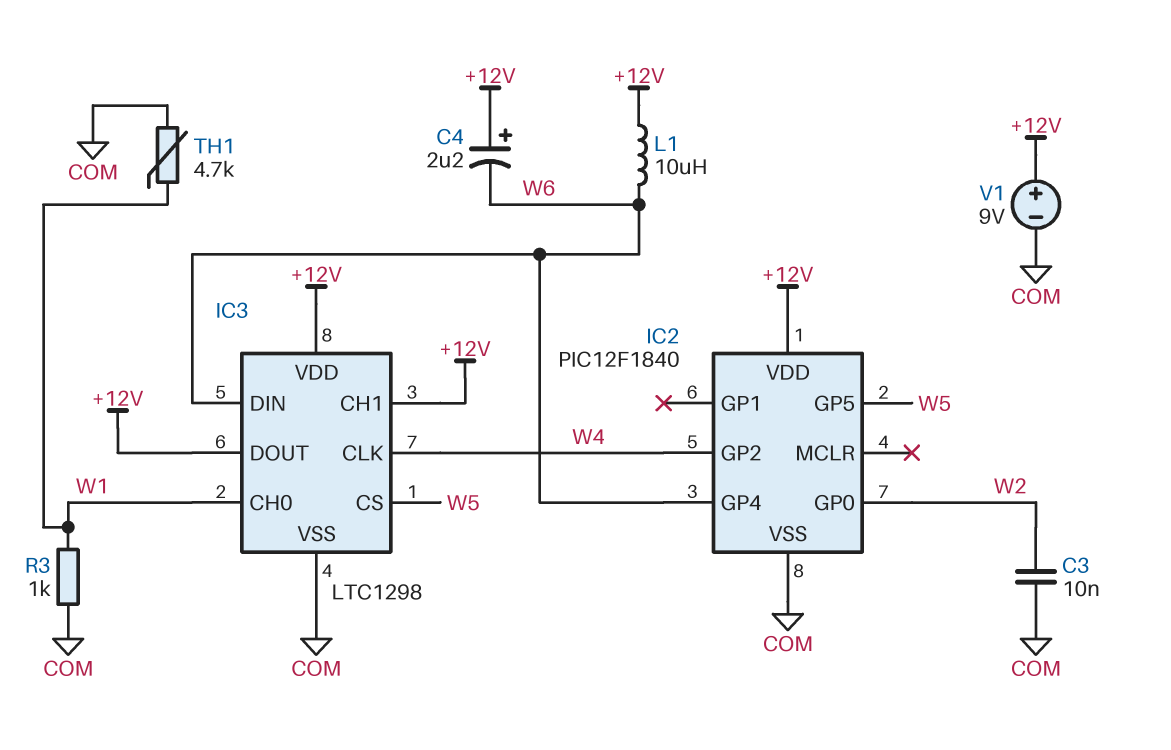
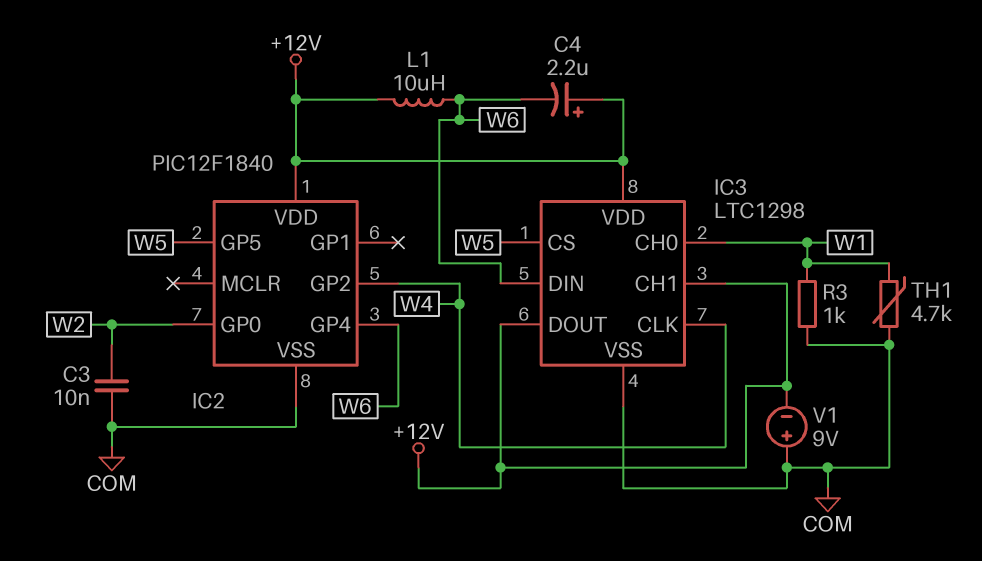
V1: 9V (plus +12V, minus COM) -> 9V (plus COM, minus +12V)

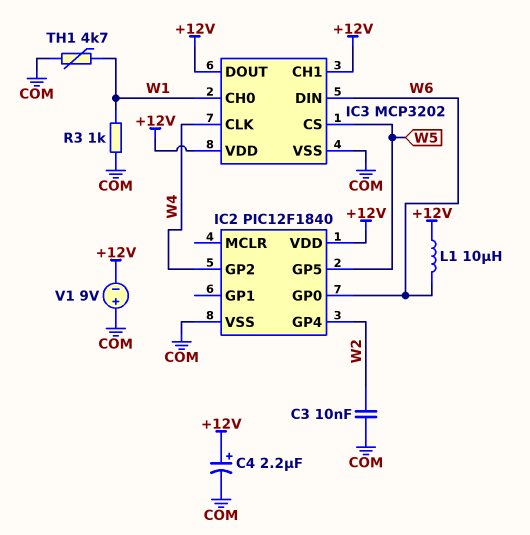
C4: 2.2uF (plus +12V, minus W6) -> 2.2uF (plus +12V, minus COM)
IC2 pin GP0: W2 -> W6
IC2 pin GP4: W6 -> W2
IC3: LTC1298 -> MCP3202

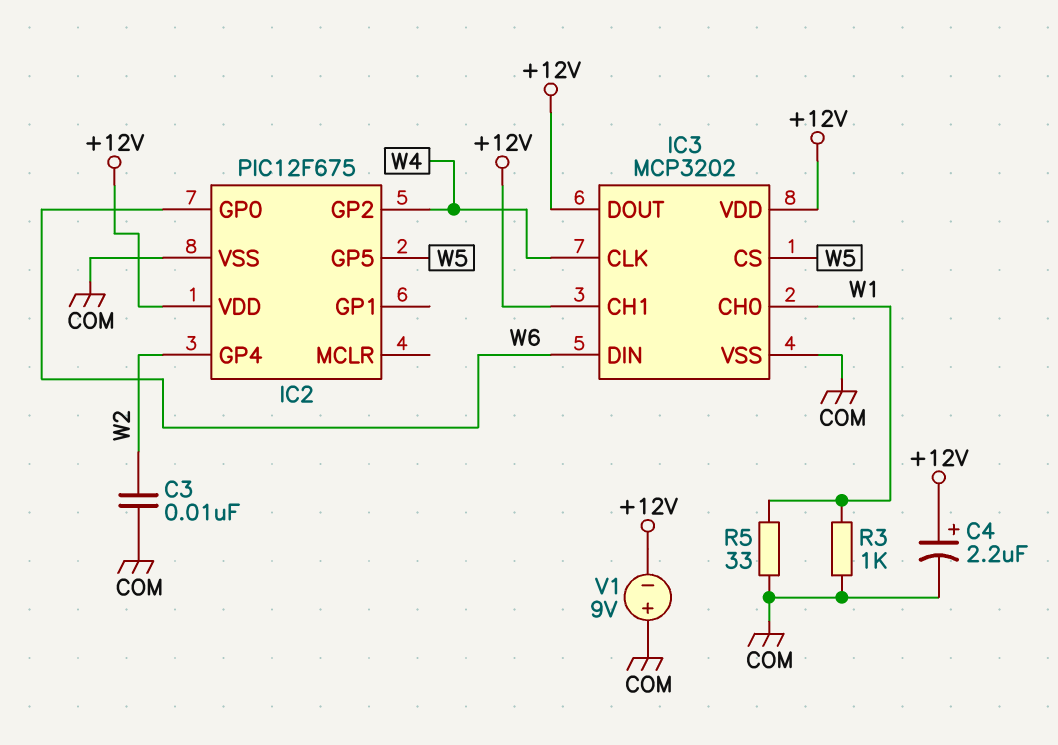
IC2: PIC12F1840 -> PIC12F675
L1: 10uH (+12V, W6) -> none
R5: none -> 33 (COM, W1)
TH1: 4.7k (COM, W1) -> none

